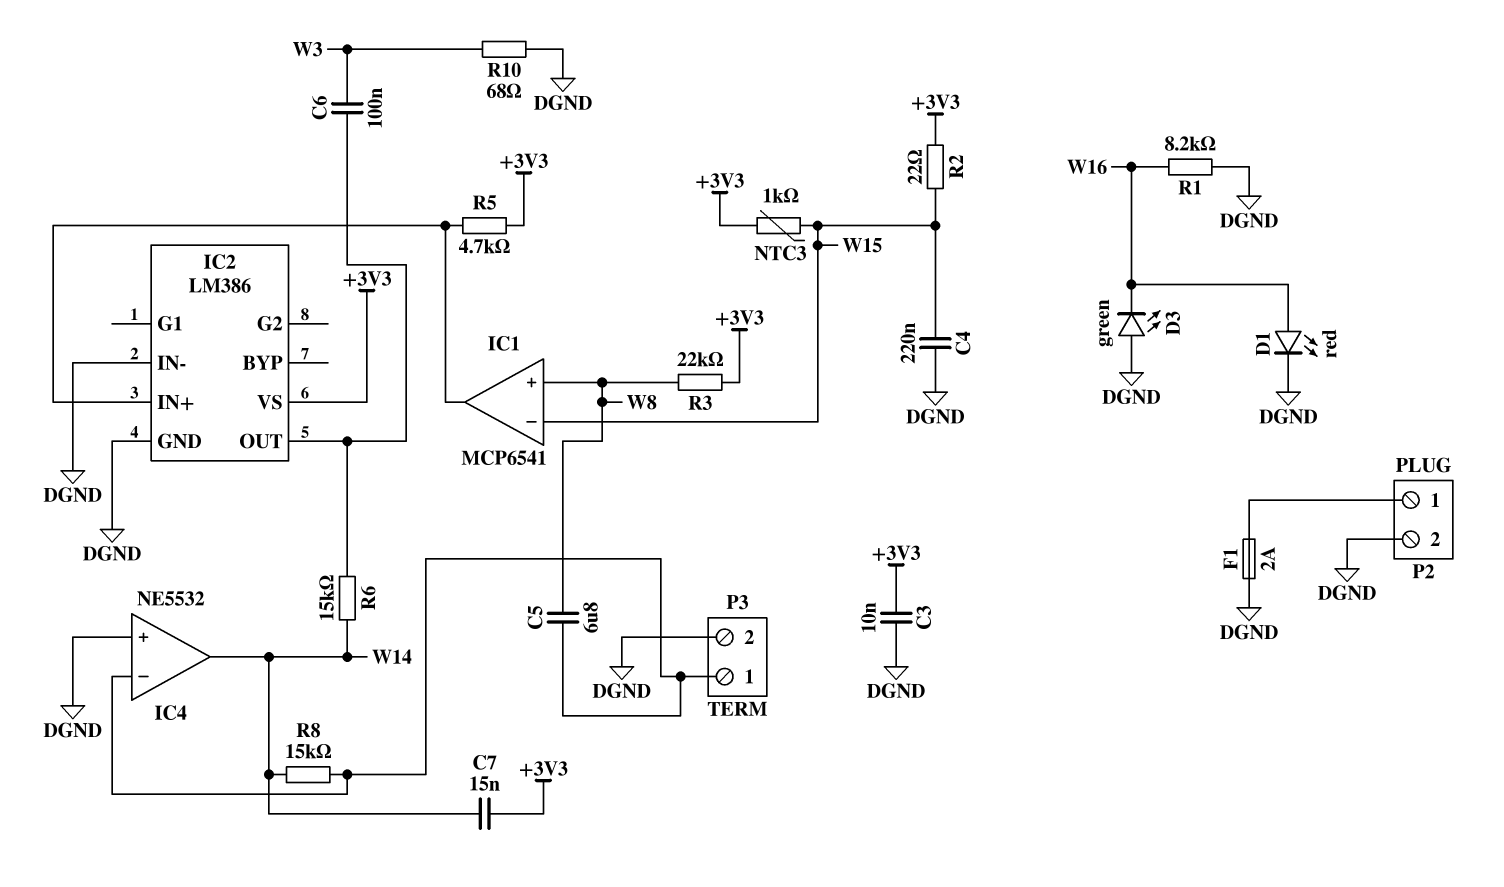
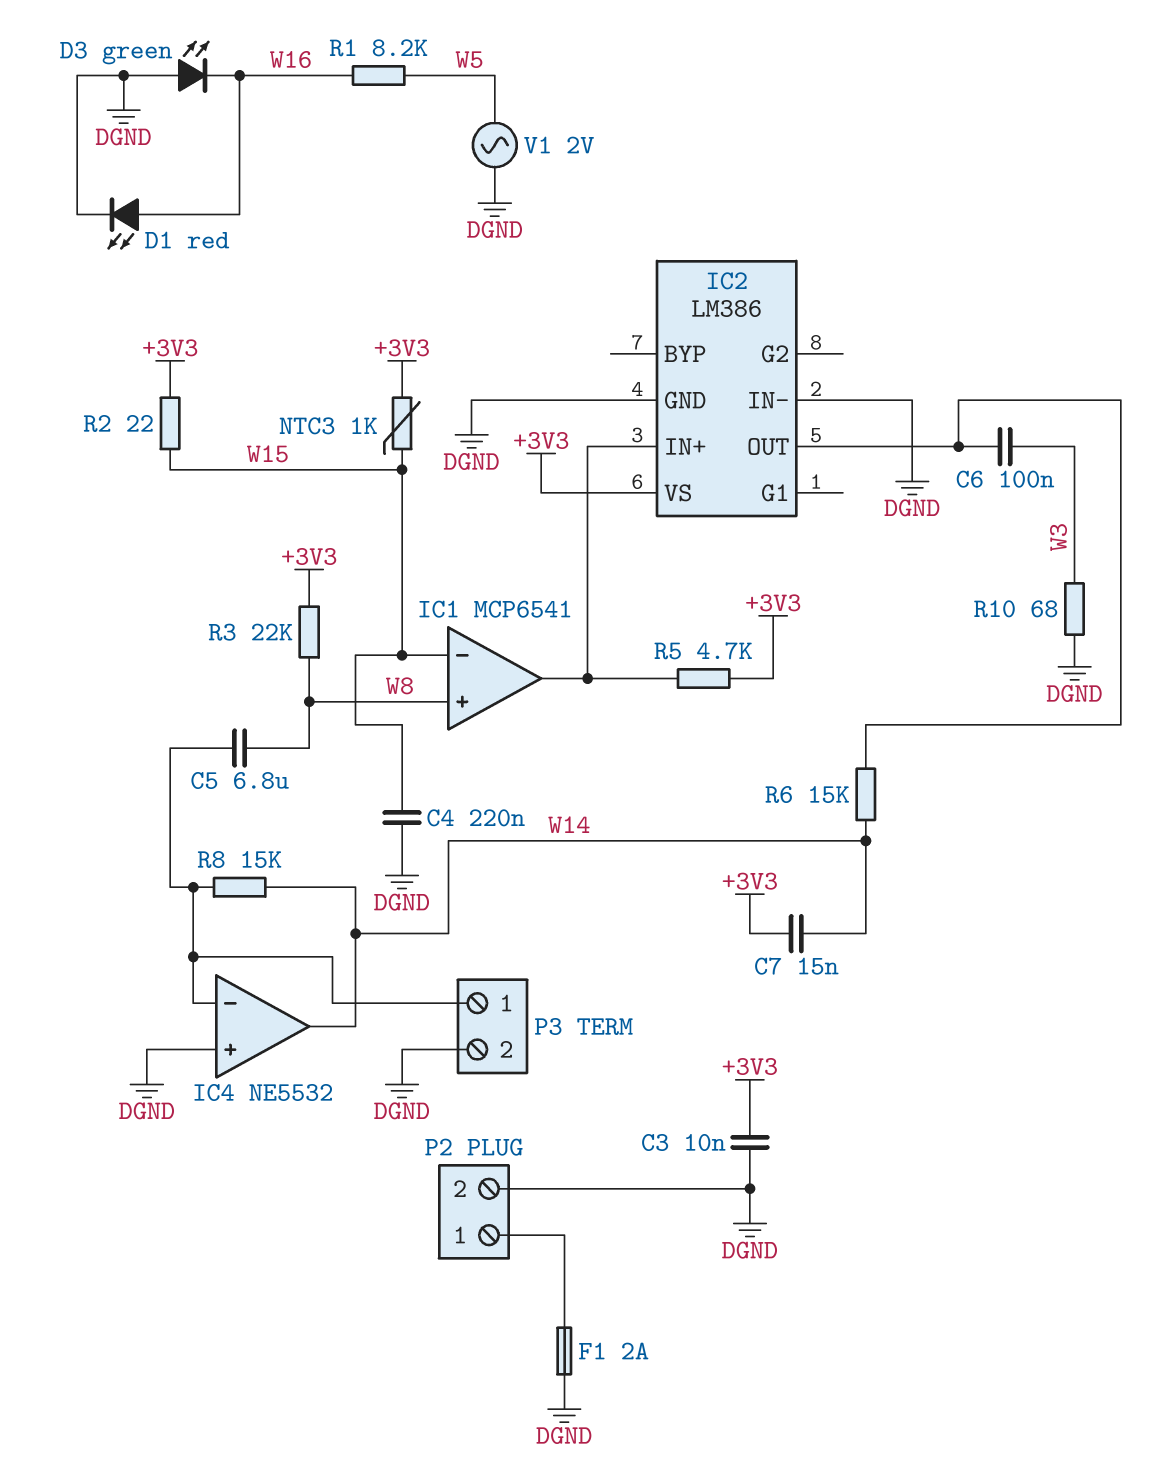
R1: 8.2k (DGND, W16) -> 8.2k (W5, W16)
V1: none -> AC 2V (DGND, W5)

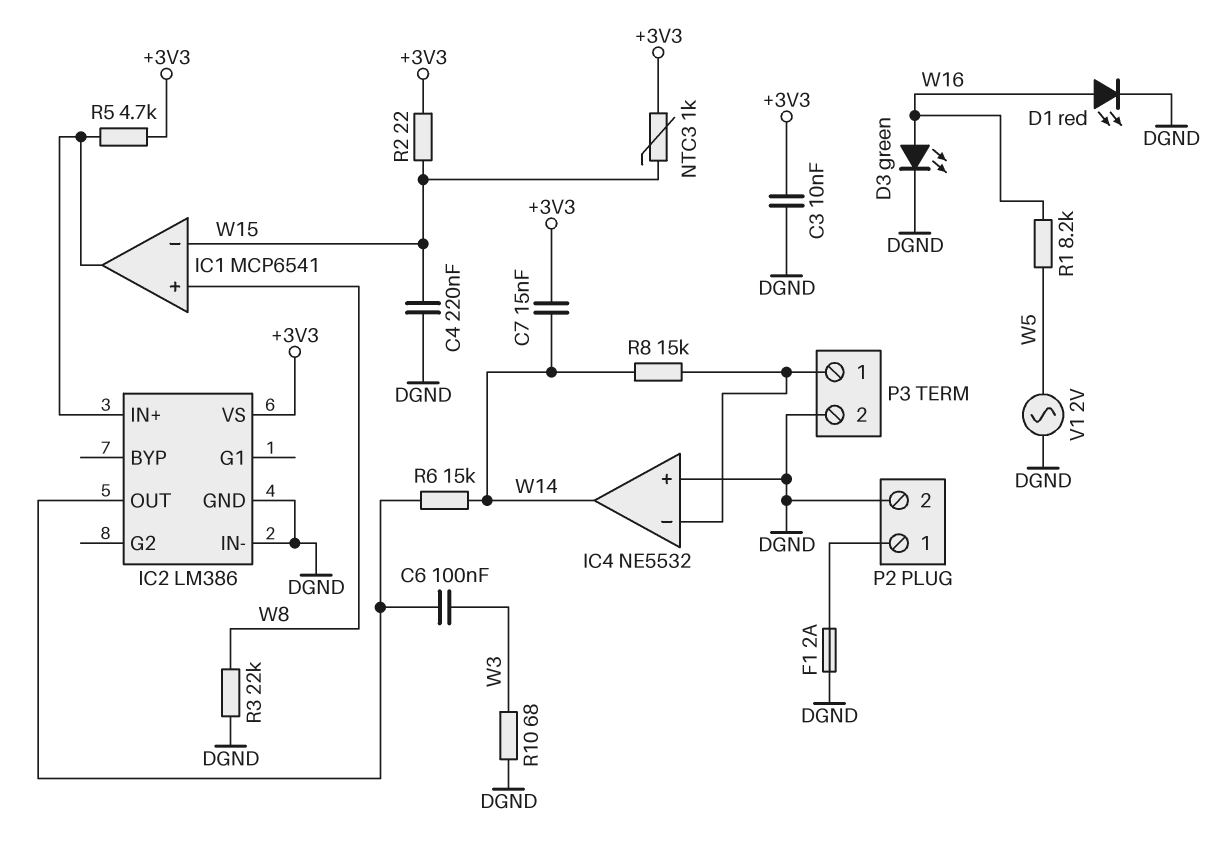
C5: 6.8uF (IC4/in-, W8) -> none
D3: LED green (A DGND, K W16) -> LED green (A W16, K DGND)
R3: 22k (+3V3, W8) -> 22k (DGND, W8)

